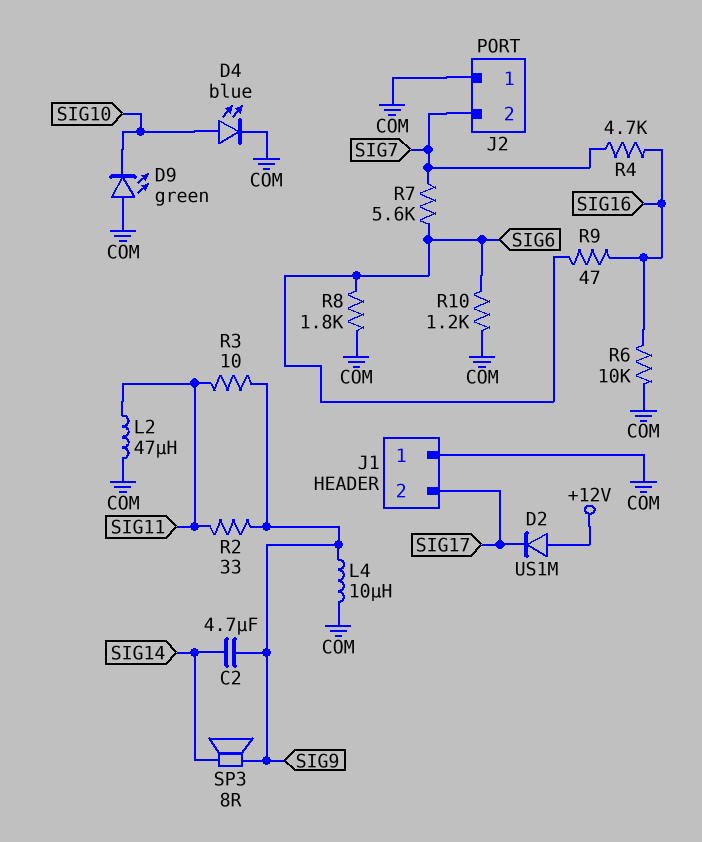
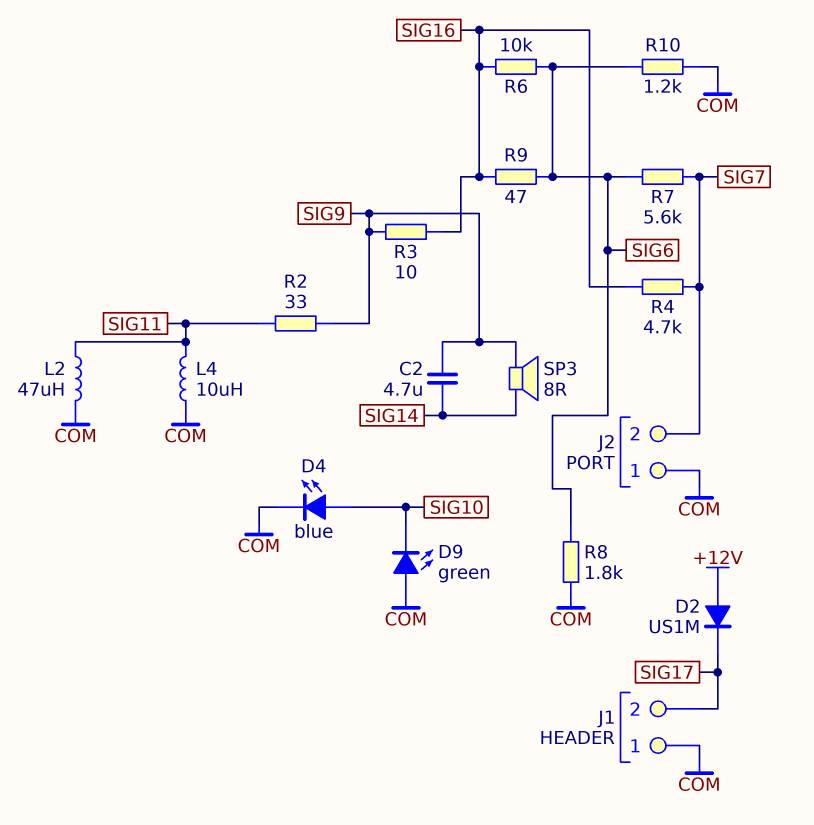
L4: 10uH (COM, SIG9) -> 10uH (COM, SIG11)
R3: 10 (SIG9, SIG11) -> 10 (SIG9, SIG16)
R6: 10k (COM, SIG16) -> 10k (SIG6, SIG16)

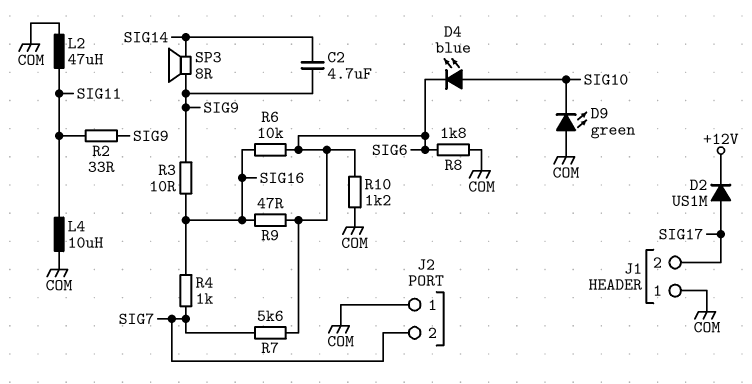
D2: diode US1M (A +12V, K SIG17) -> diode US1M (A SIG17, K +12V)
D4: LED blue (A SIG10, K COM) -> LED blue (A SIG10, K SIG6)
R4: 4.7k (SIG7, SIG16) -> 1k (SIG7, SIG16)

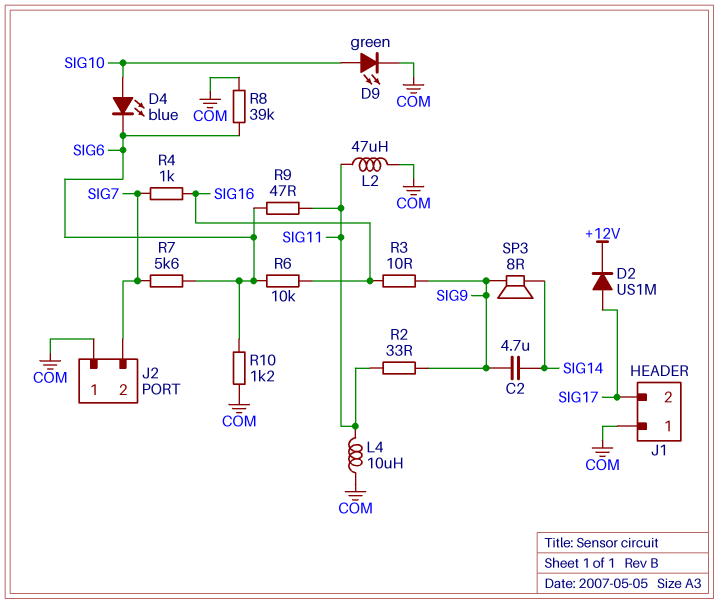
D9: LED green (A COM, K SIG10) -> LED green (A SIG10, K COM)
R8: 1.8k (COM, SIG6) -> 39k (COM, SIG6)
R9: 47 (SIG6, SIG16) -> 47 (SIG6, SIG11)

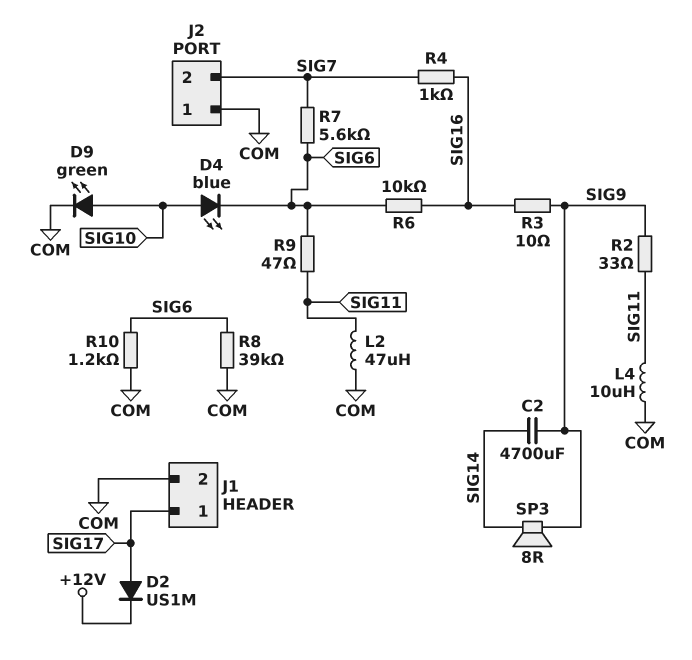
C2: 4.7uF (SIG9, SIG14) -> 4700uF (SIG9, SIG14)
J1 pin 1: COM -> SIG17
J1 pin 2: SIG17 -> COM

